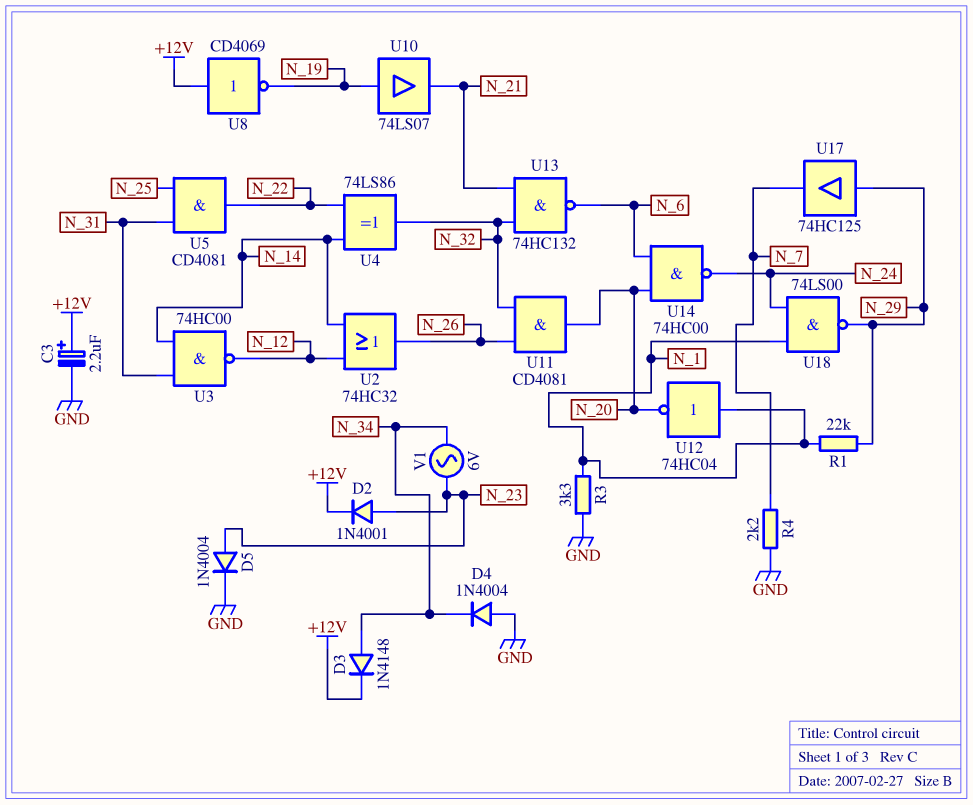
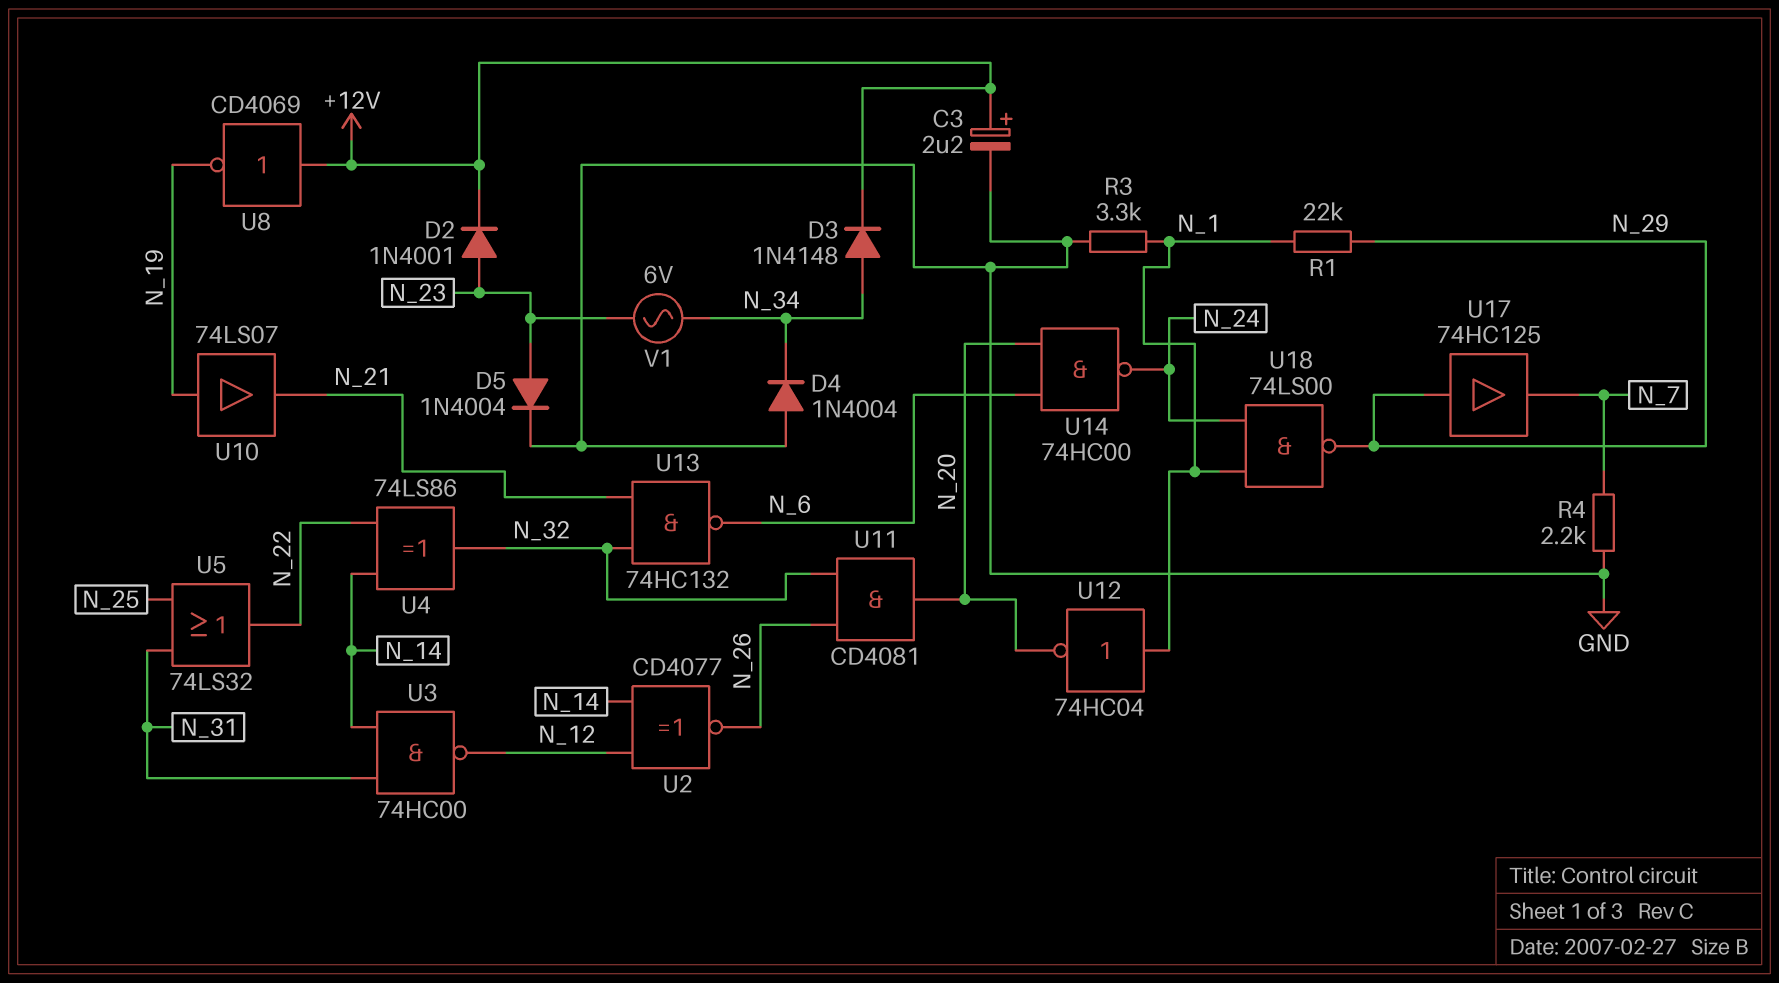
U2: OR 74HC32 (in N_12, in N_14, out N_26) -> XNOR CD4077 (in N_12, in N_14, out N_26)
U5: AND CD4081 (in N_25, in N_31, out N_22) -> OR 74LS32 (in N_25, in N_31, out N_22)

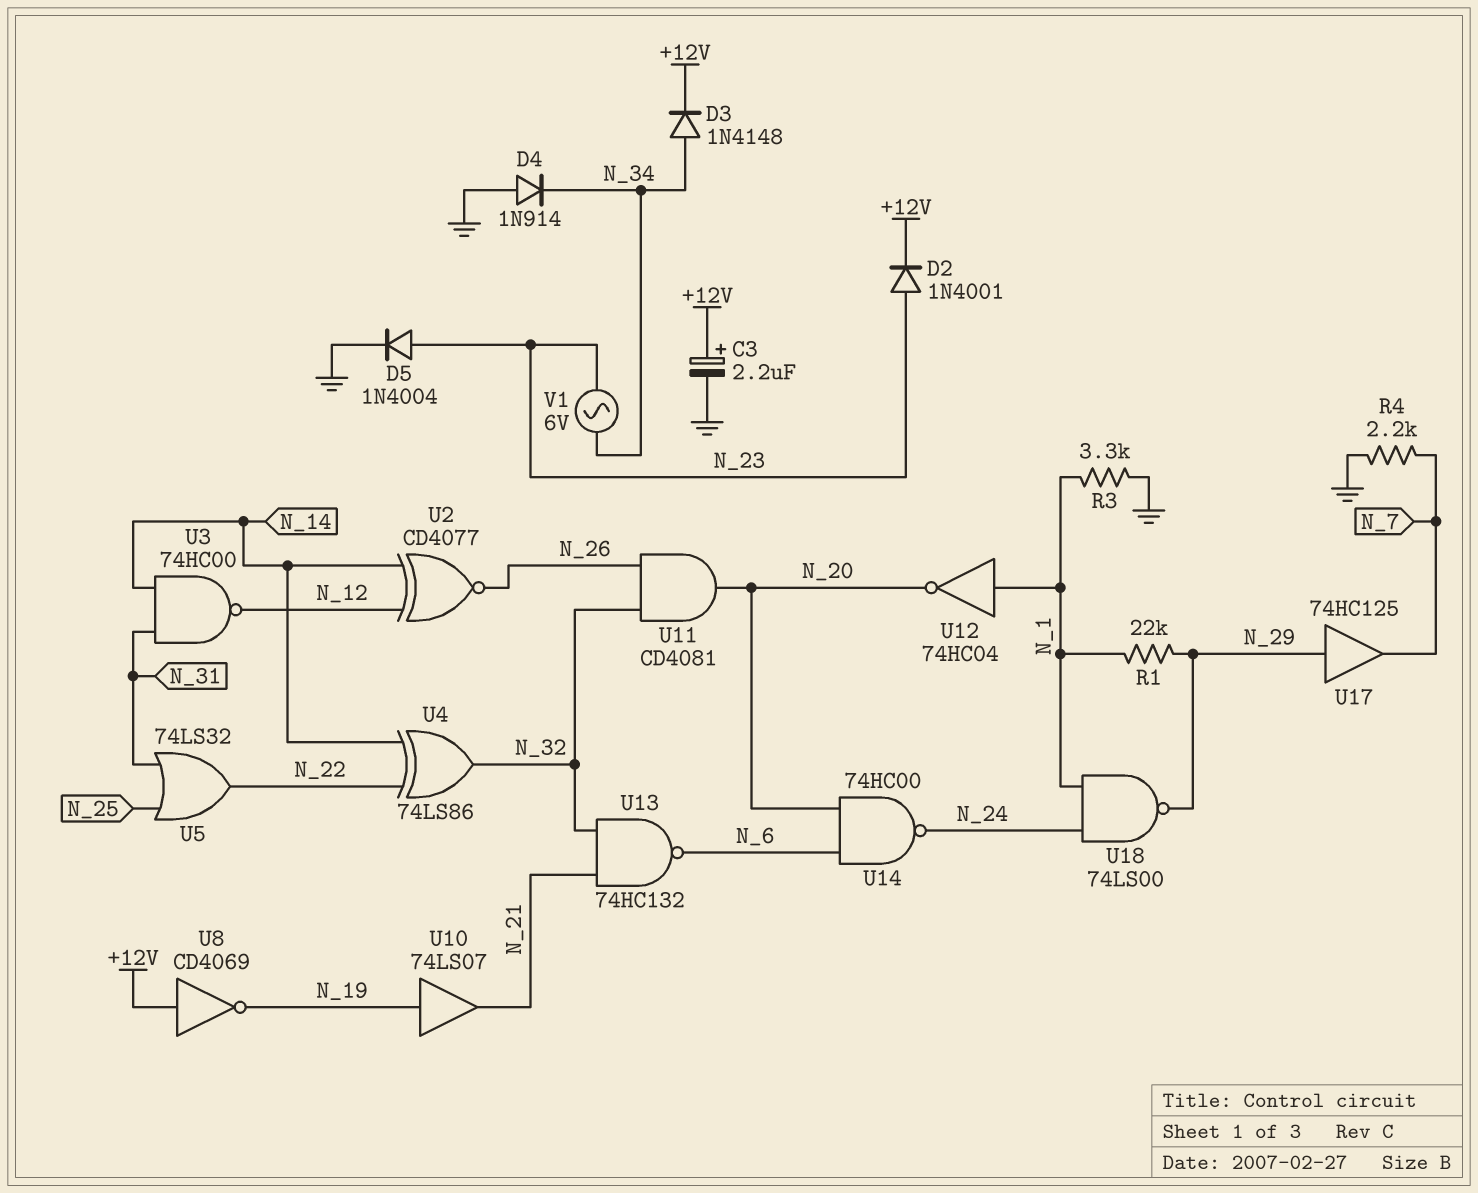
D4: diode 1N4004 (A GND, K N_34) -> diode 1N914 (A GND, K N_34)

